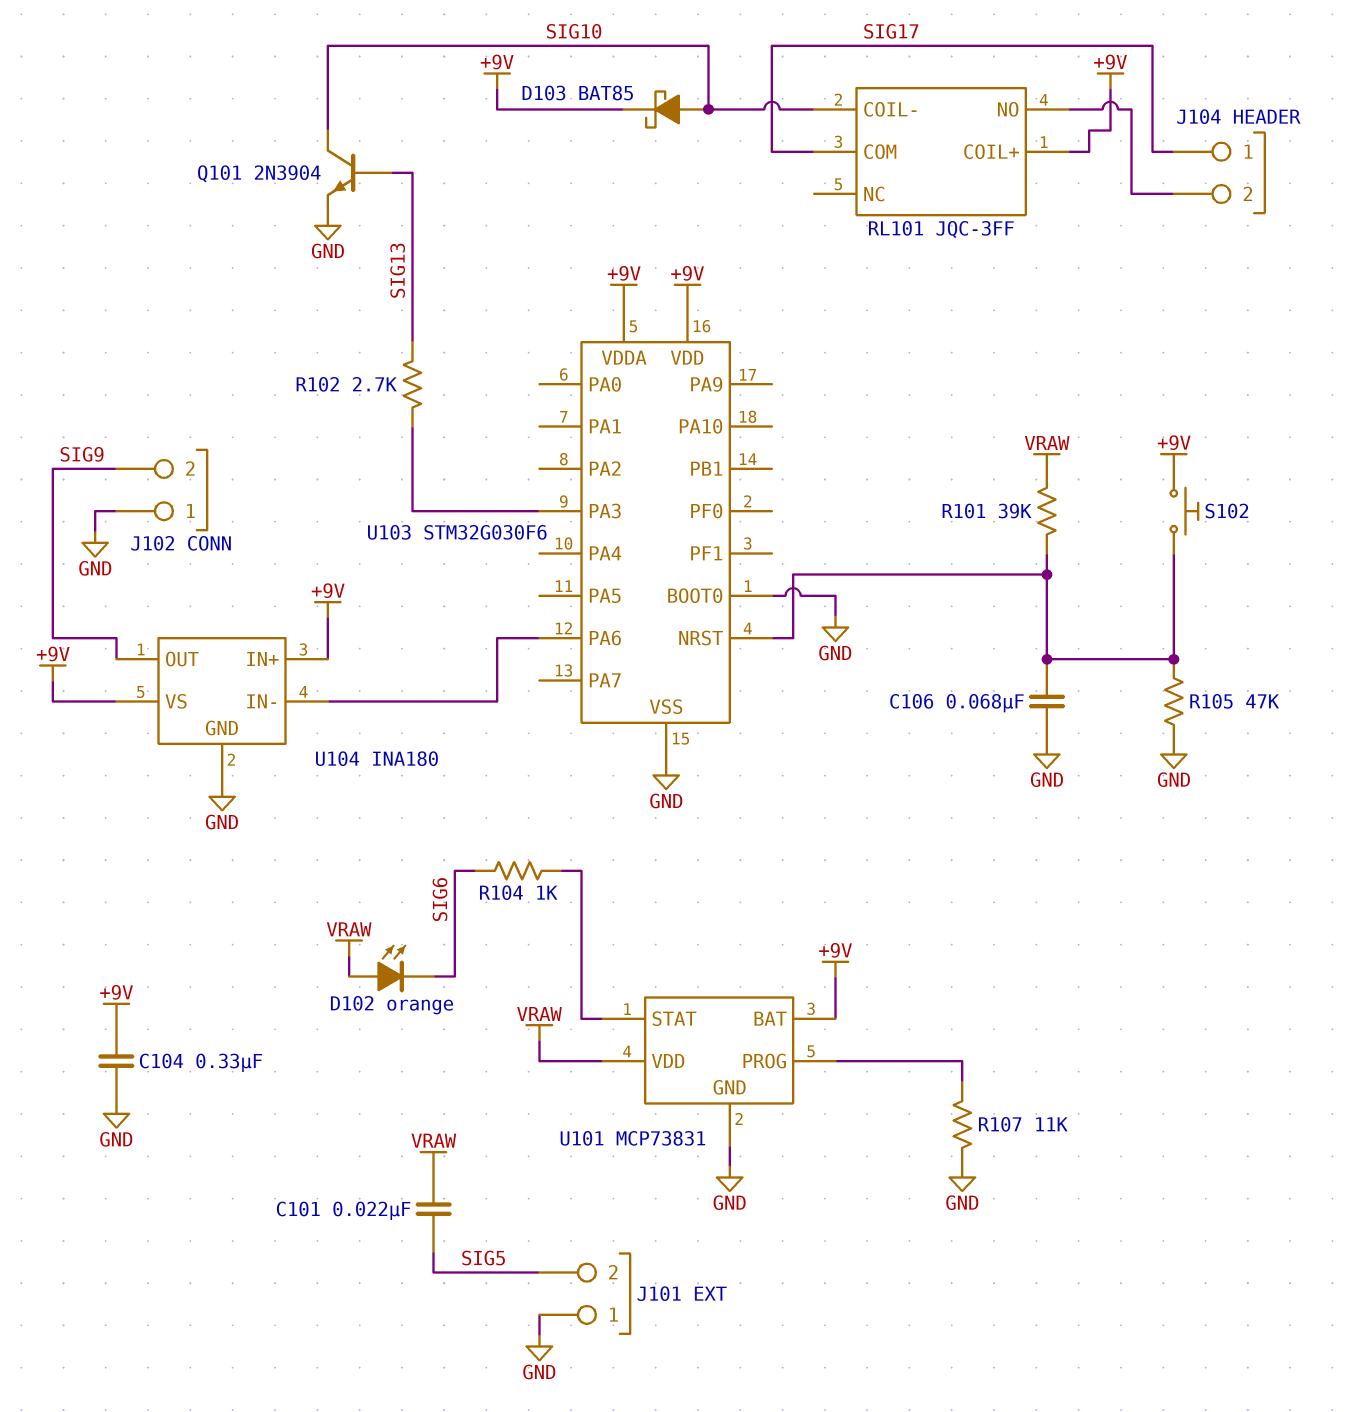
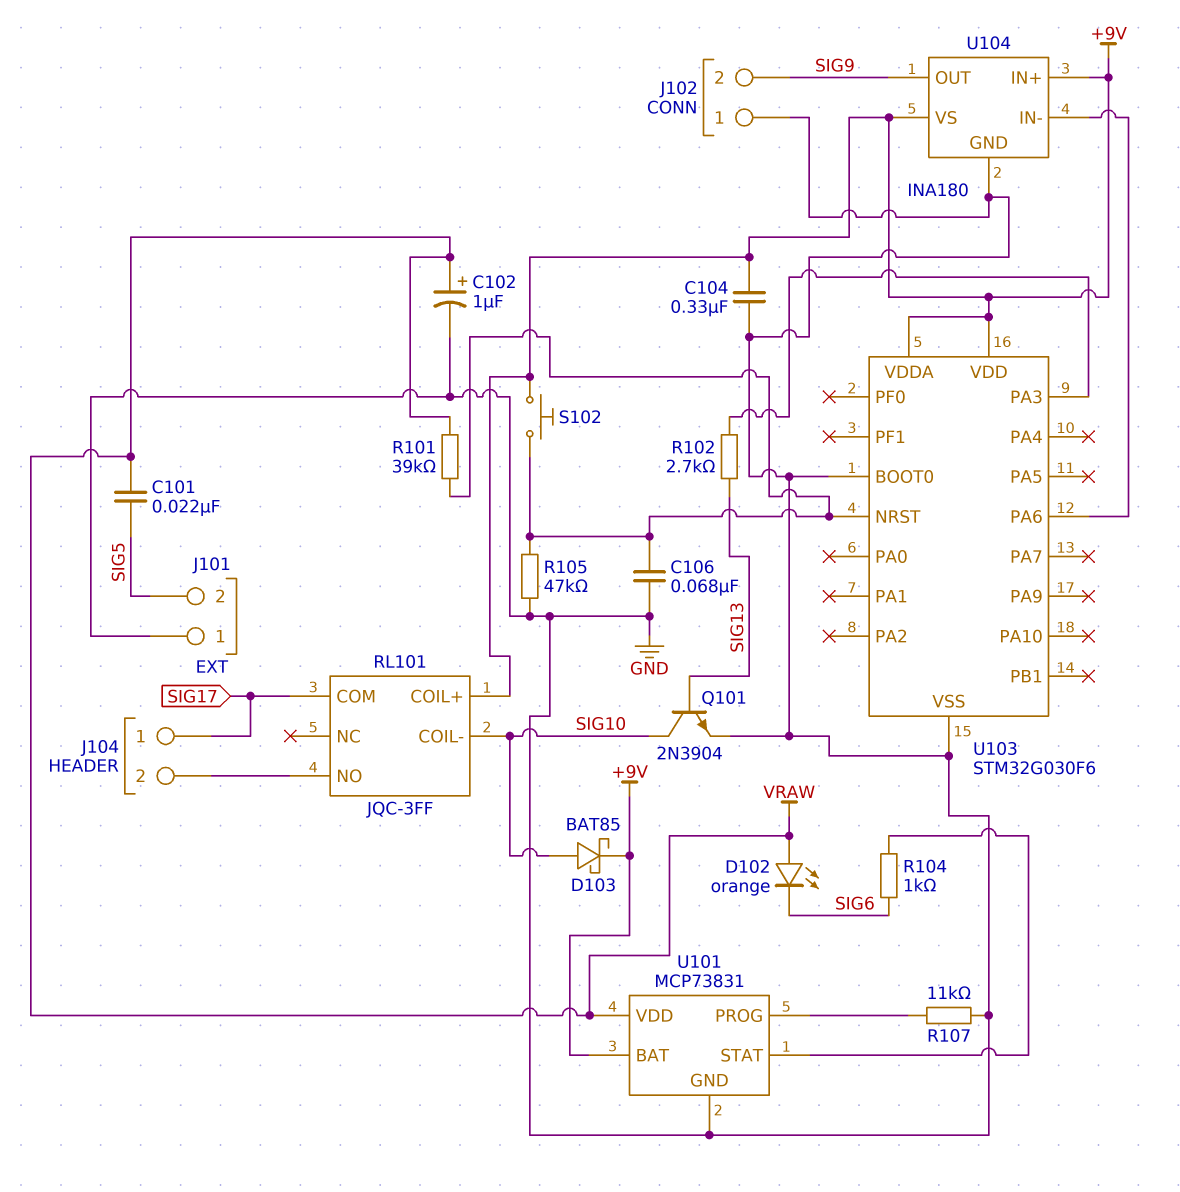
C102: none -> 1uF (plus VRAW, minus GND)

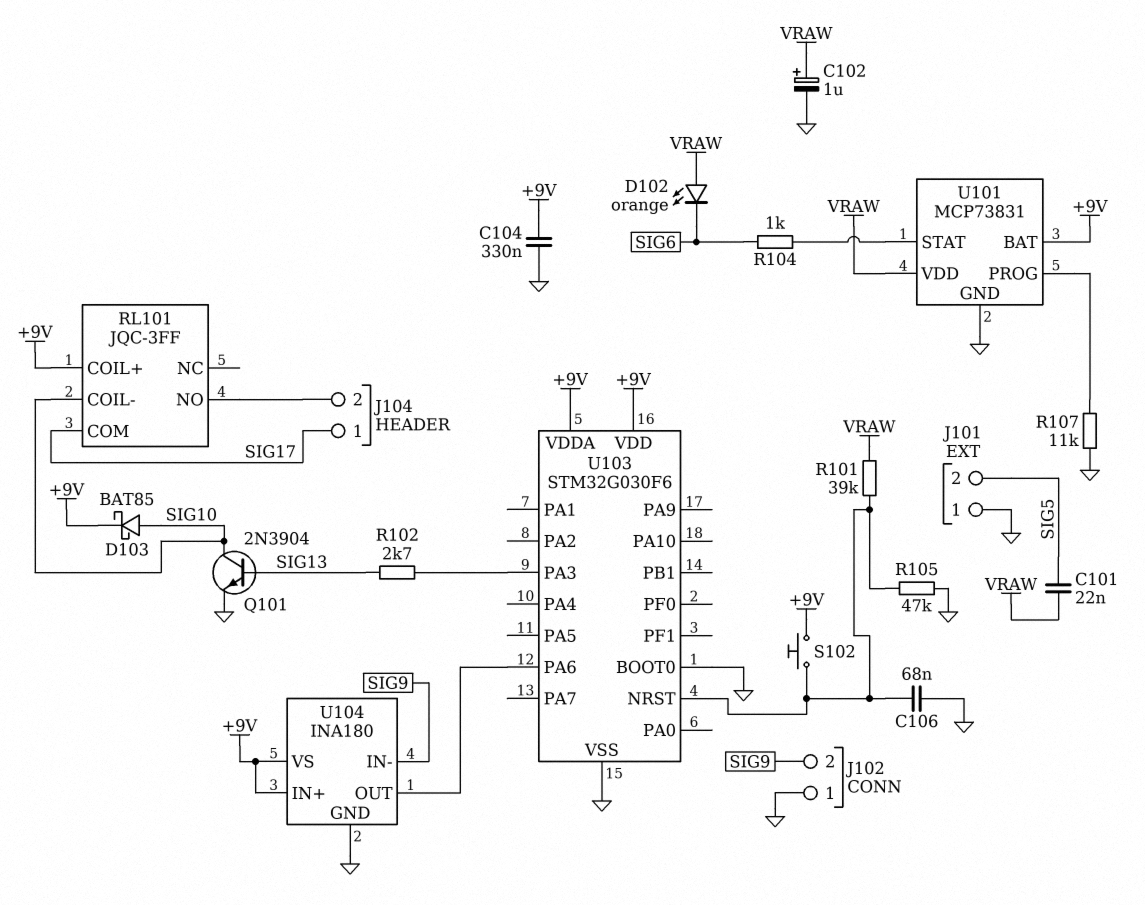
U104 pin IN-: U103/PA6 -> SIG9
U104 pin OUT: SIG9 -> U103/PA6

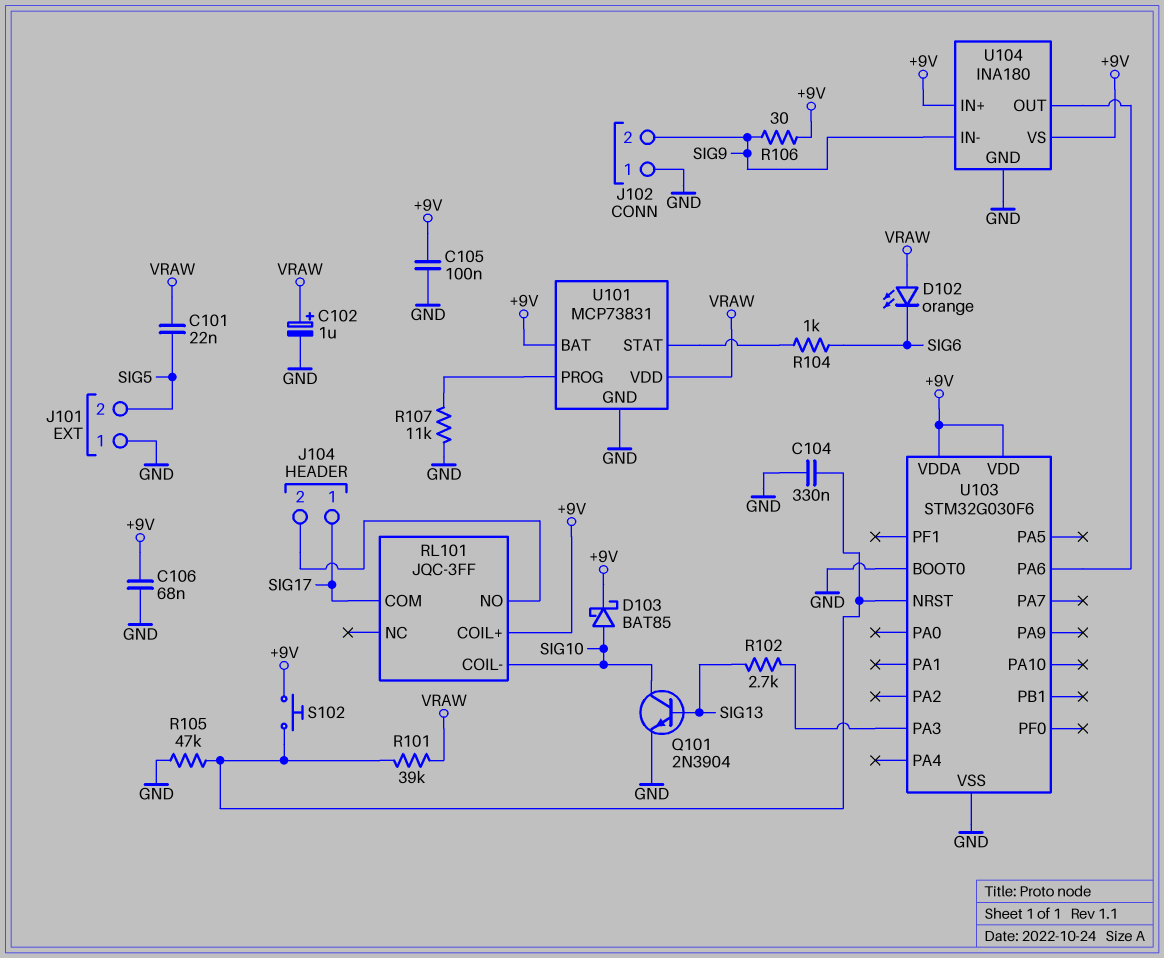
C104: 330nF (+9V, GND) -> 330nF (GND, U103/NRST)
C105: none -> 100nF (+9V, GND)
C106: 68nF (GND, U103/NRST) -> 68nF (+9V, GND)
R106: none -> 30 (+9V, SIG9)

